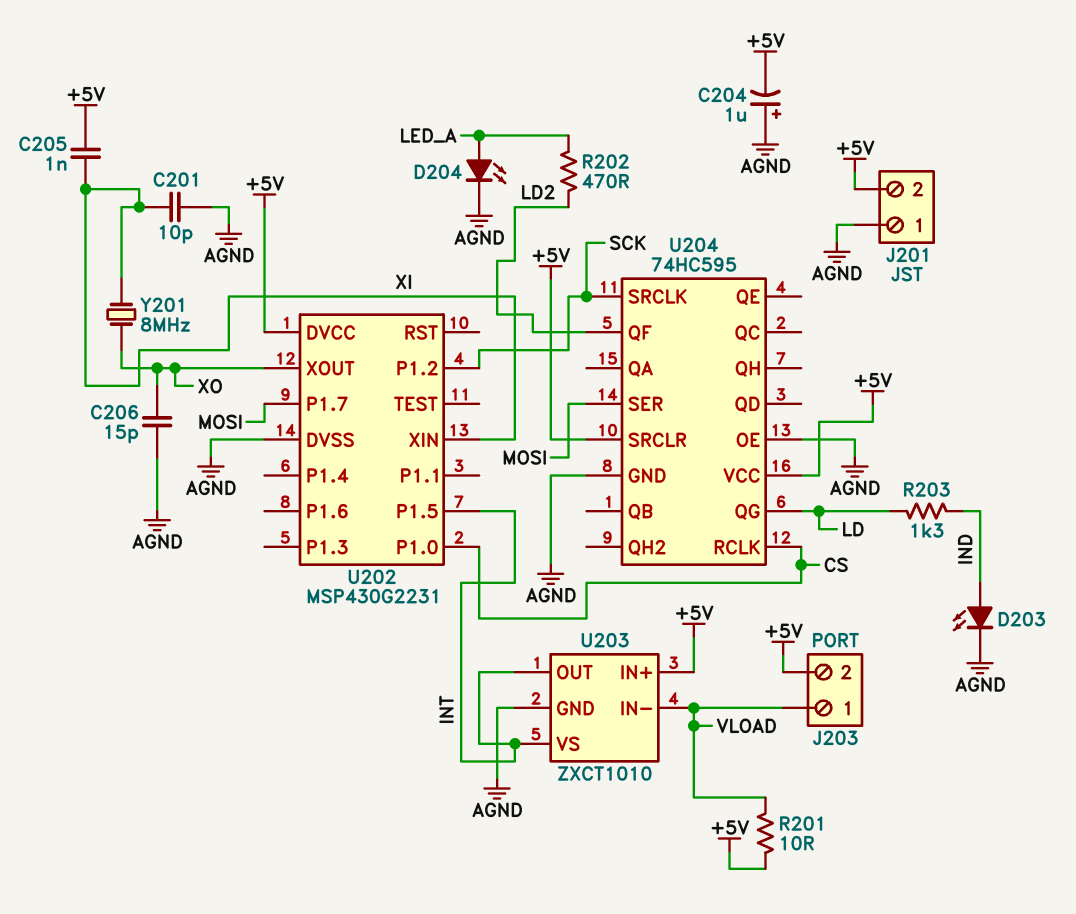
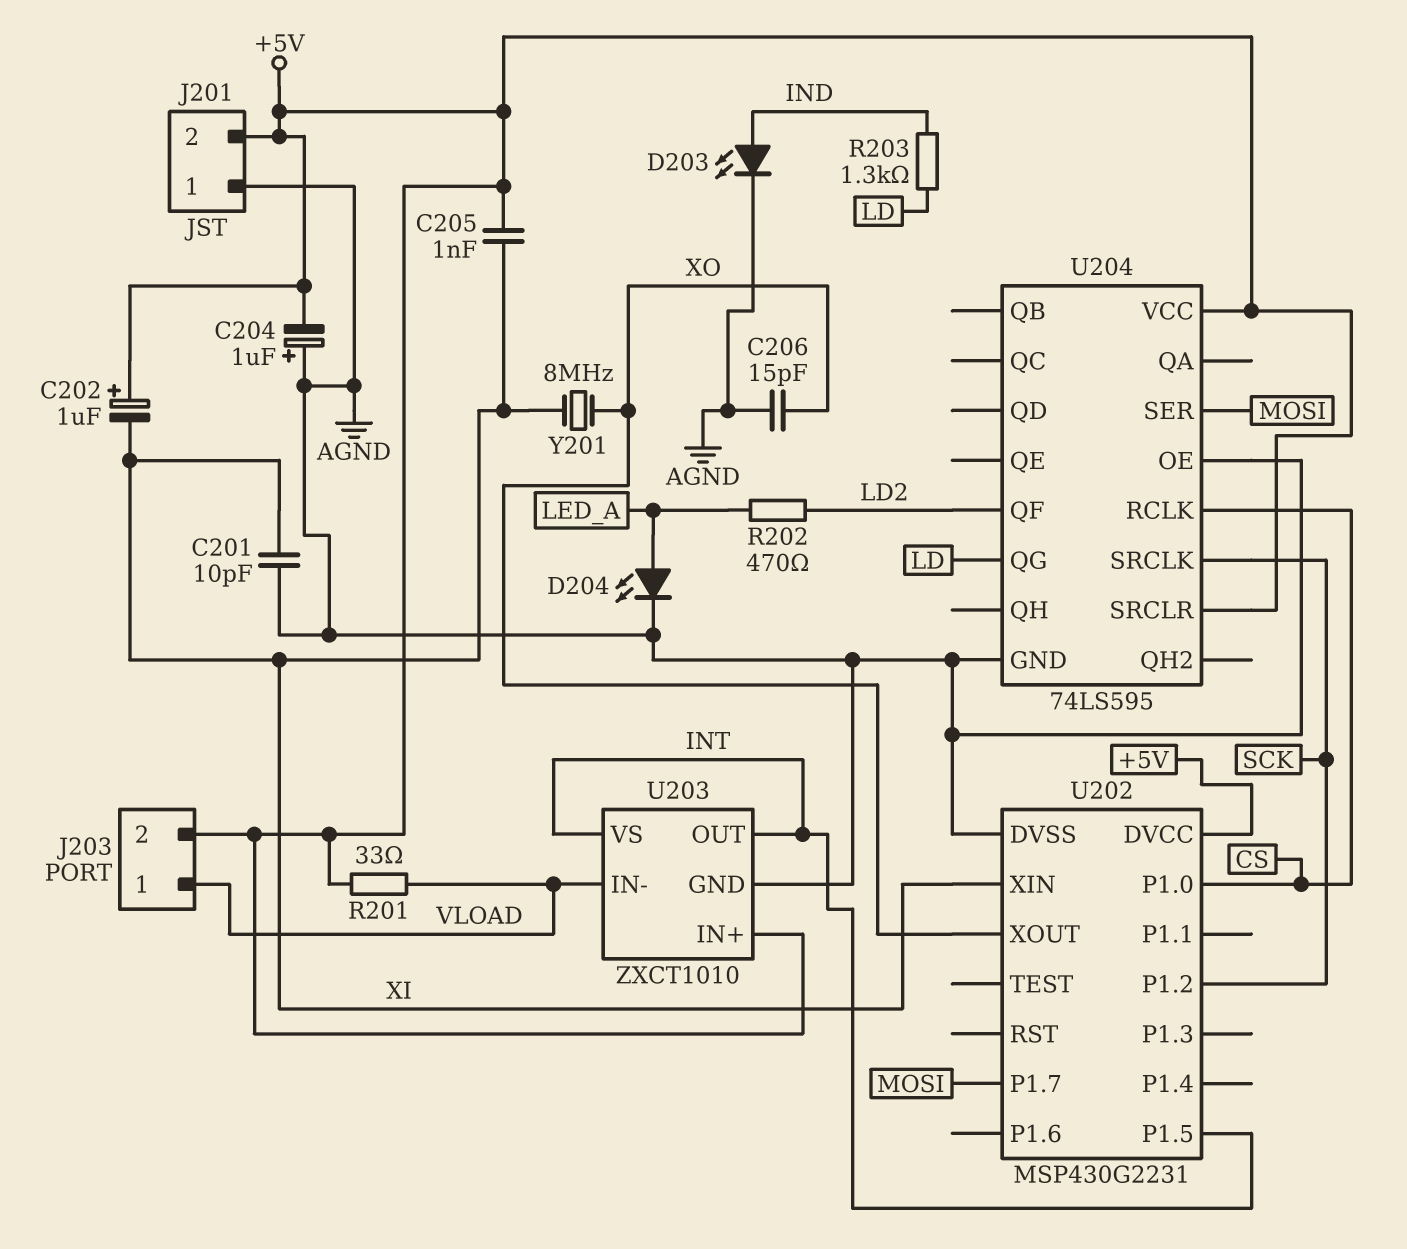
C202: none -> 1uF (plus +5V, minus XI)
R201: 10 (+5V, VLOAD) -> 33 (+5V, VLOAD)
U204: 74HC595 -> 74LS595

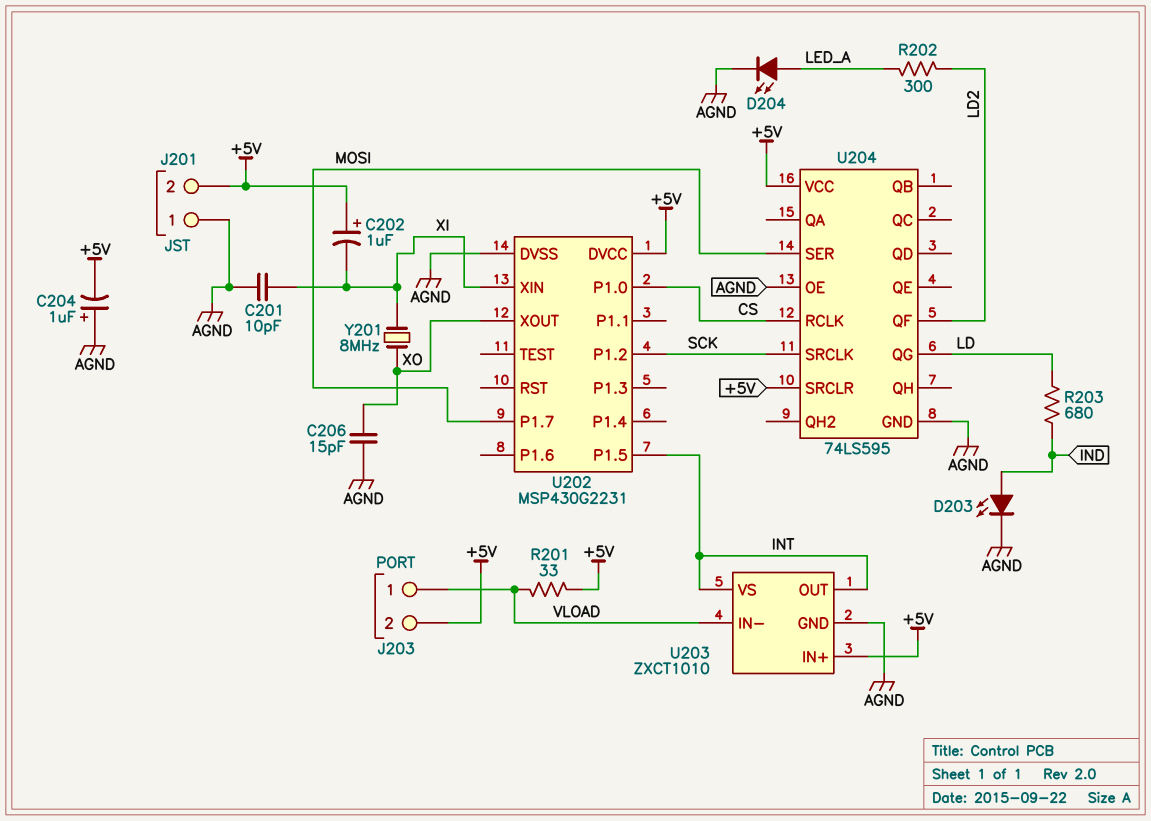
C205: 1nF (+5V, XI) -> none
R202: 470 (LD2, LED_A) -> 300 (LD2, LED_A)
R203: 1.3k (IND, LD) -> 680 (IND, LD)

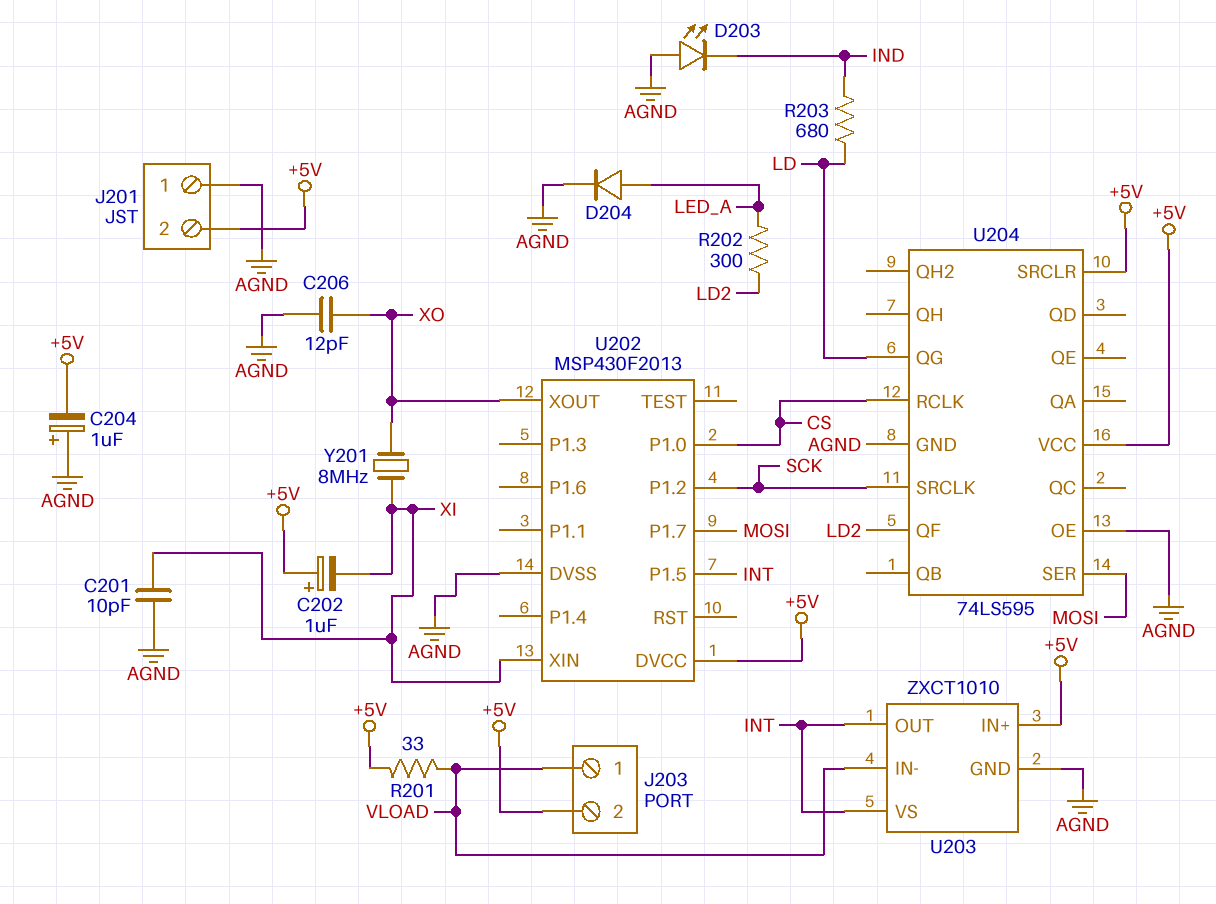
C206: 15pF (AGND, XO) -> 12pF (AGND, XO)
D203: LED (A IND, K AGND) -> LED (A AGND, K IND)
D204: LED (A LED_A, K AGND) -> diode (A LED_A, K AGND)
U202: MSP430G2231 -> MSP430F2013

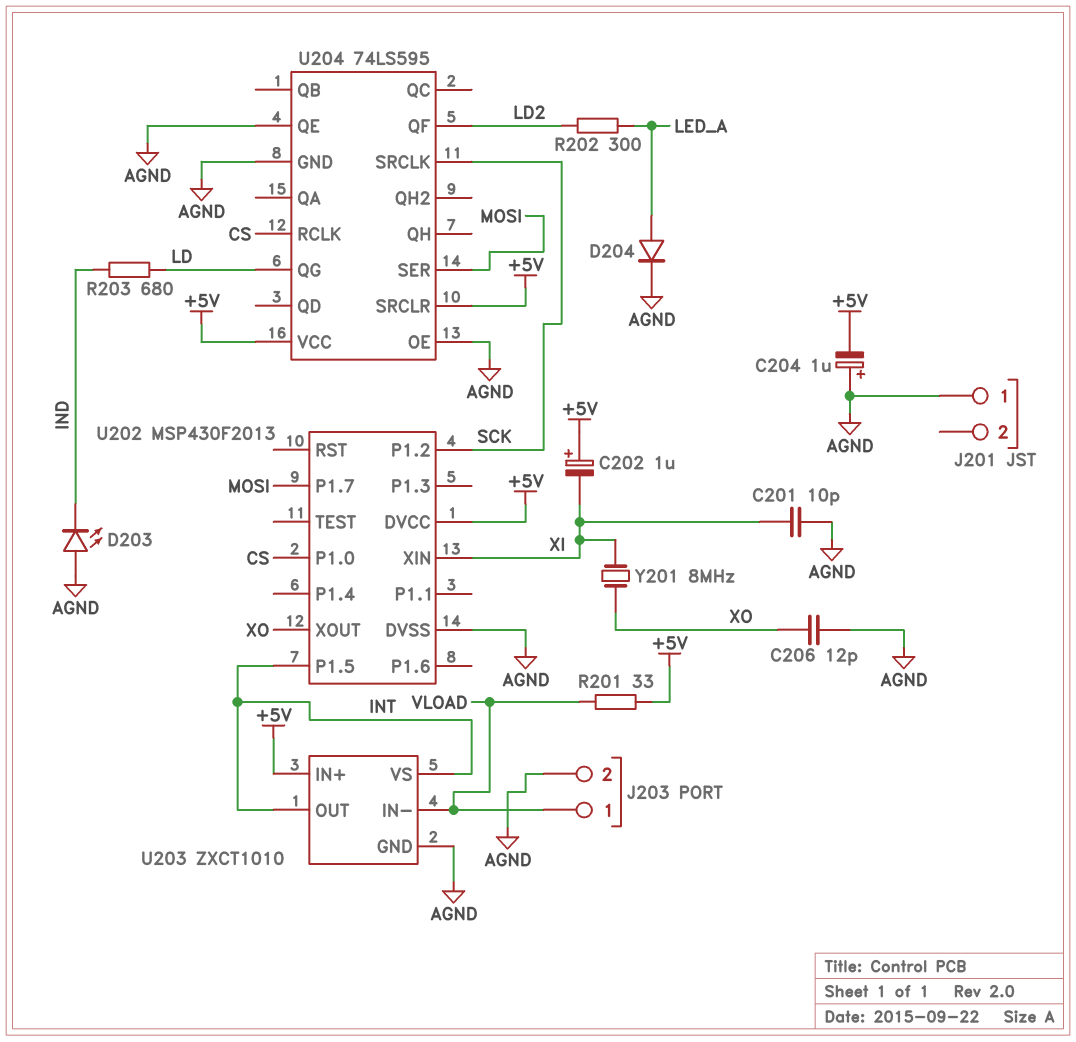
J201 pin 2: +5V -> none
J203 pin 2: +5V -> AGND
U204 pin QE: none -> AGND

